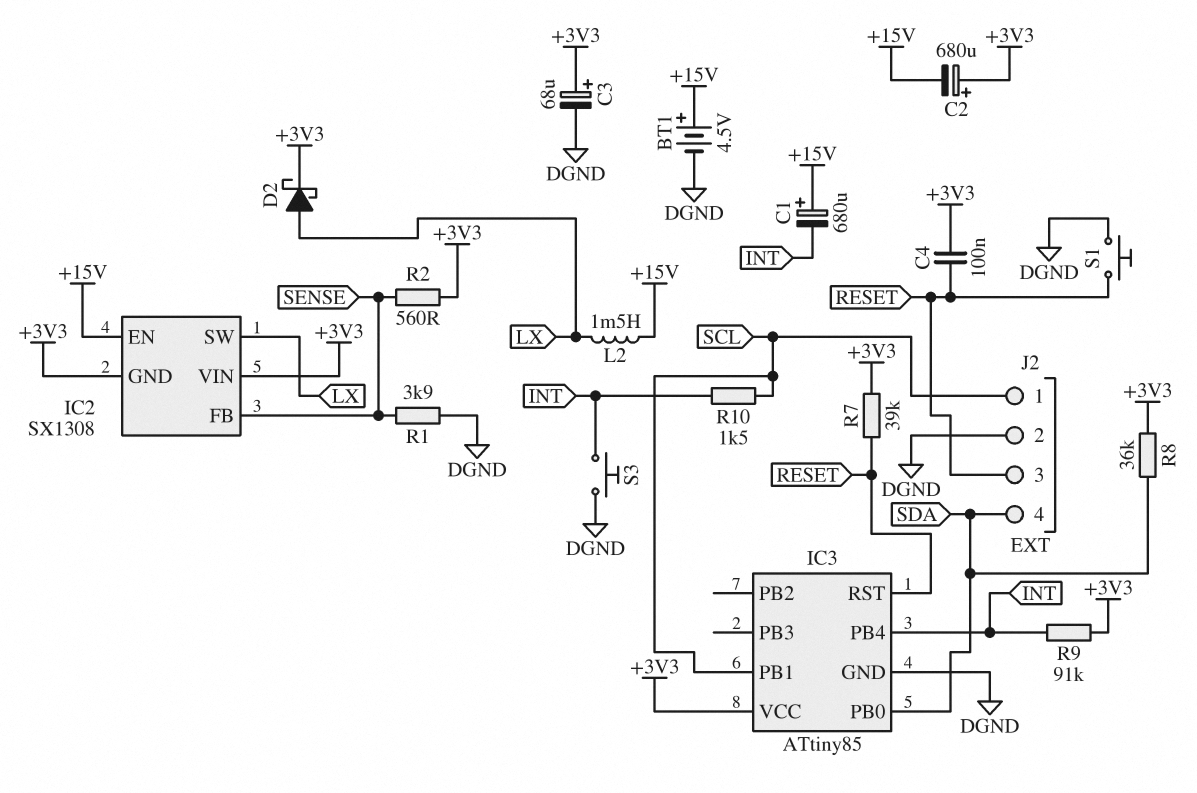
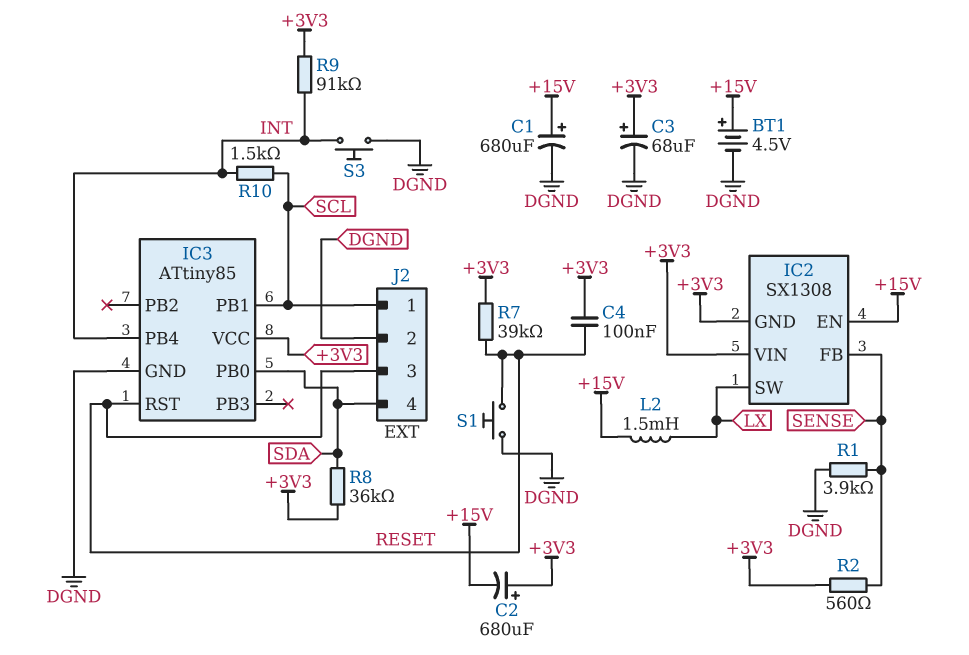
C1: 680uF (plus +15V, minus INT) -> 680uF (plus +15V, minus DGND)
D2: schottky (A LX, K +3V3) -> none

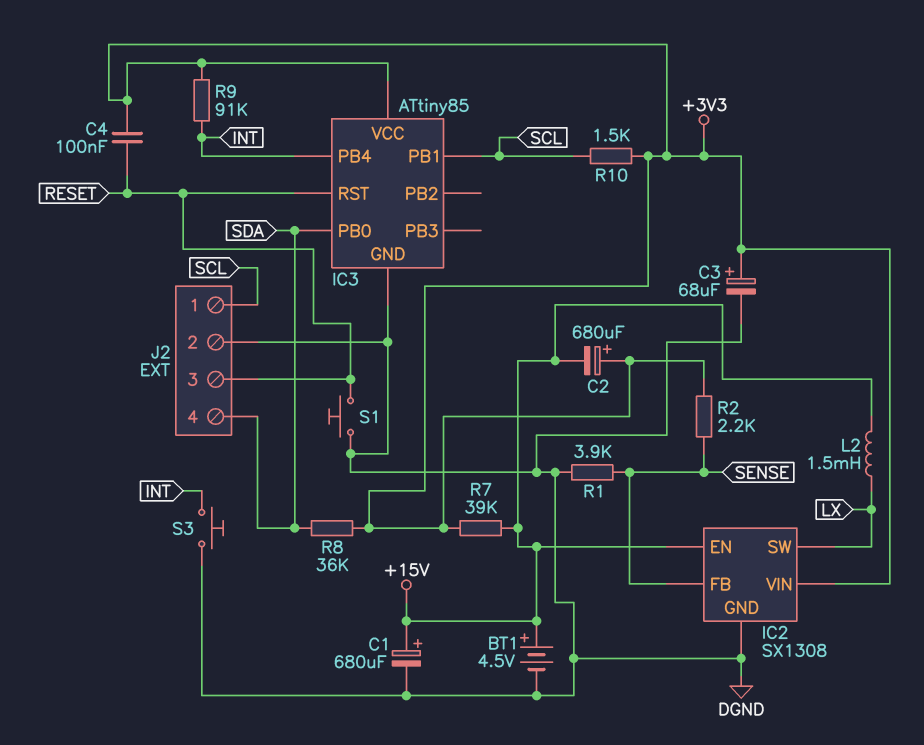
IC2 pin GND: +3V3 -> DGND
R2: 560 (+3V3, SENSE) -> 2.2k (+3V3, SENSE)
R7: 39k (+3V3, RESET) -> 39k (+3V3, +15V)
R10: 1.5k (INT, SCL) -> 1.5k (+3V3, SCL)

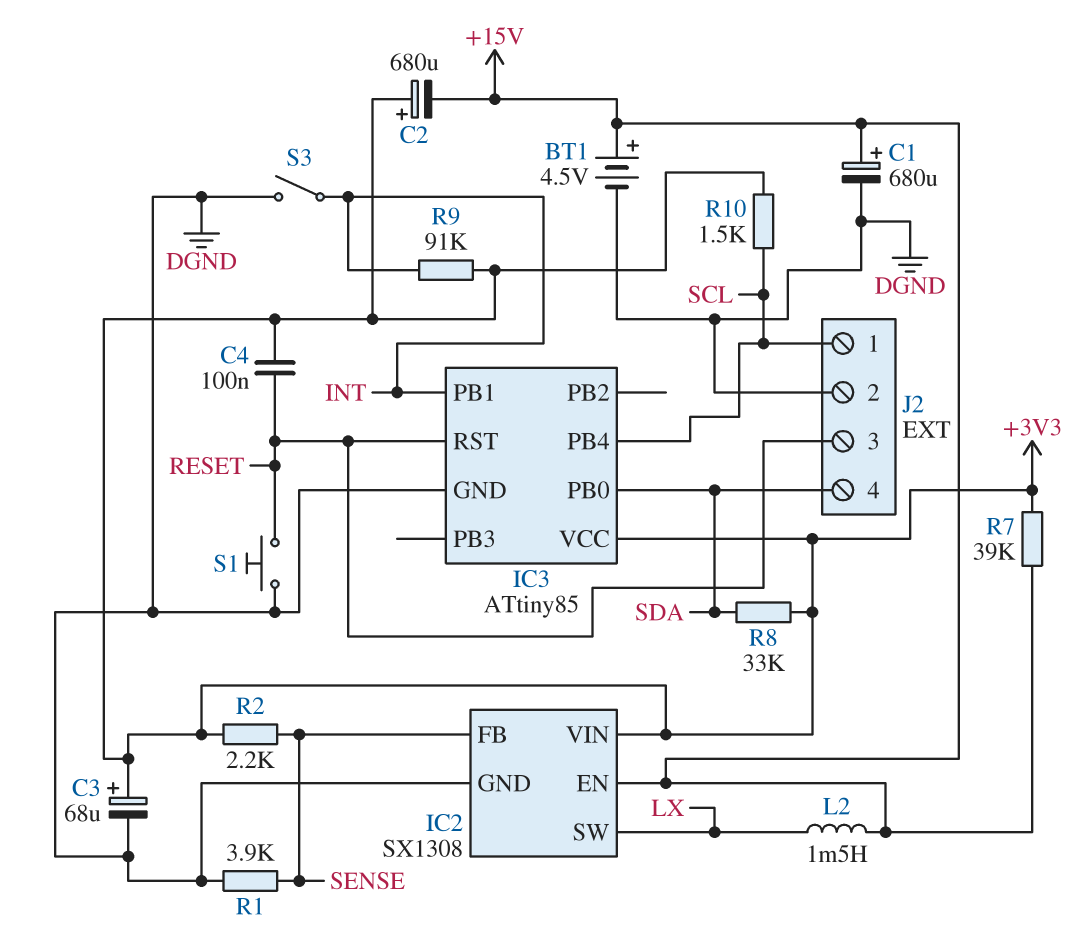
IC3 pin PB1: SCL -> INT
IC3 pin PB4: INT -> SCL
R8: 36k (+3V3, SDA) -> 33k (+3V3, SDA)
S3: button (DGND, INT) -> switch (DGND, INT)

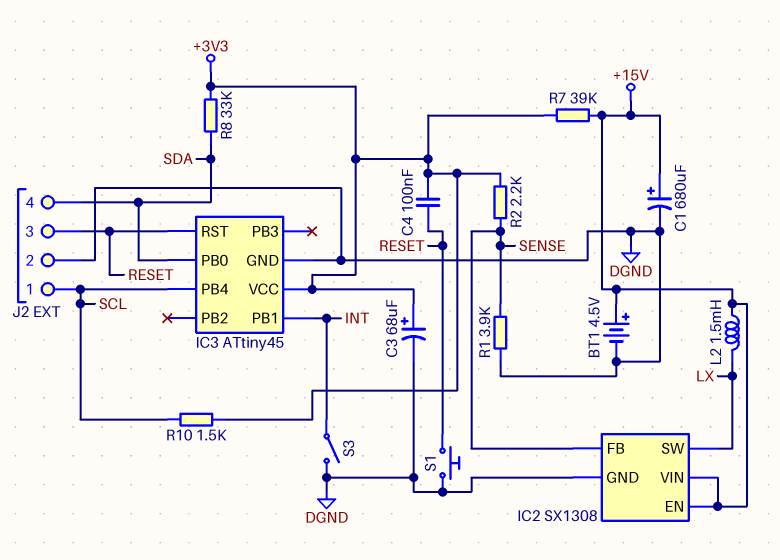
C2: 680uF (plus +3V3, minus +15V) -> none
IC2 pin VIN: +3V3 -> +15V
IC3: ATtiny85 -> ATtiny45
R9: 91k (+3V3, INT) -> none

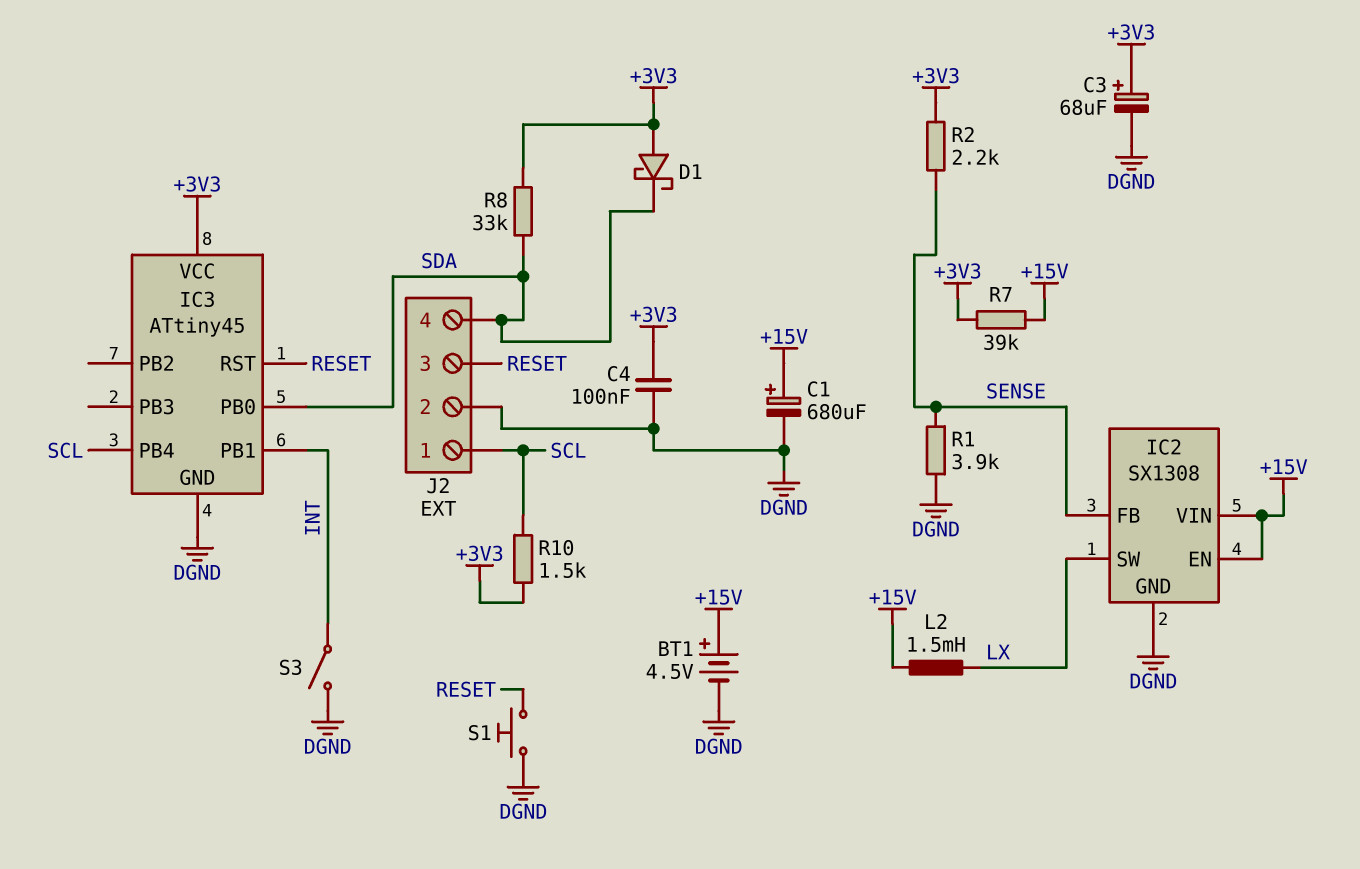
C4: 100nF (+3V3, RESET) -> 100nF (+3V3, DGND)
D1: none -> schottky (A +3V3, K SDA)

